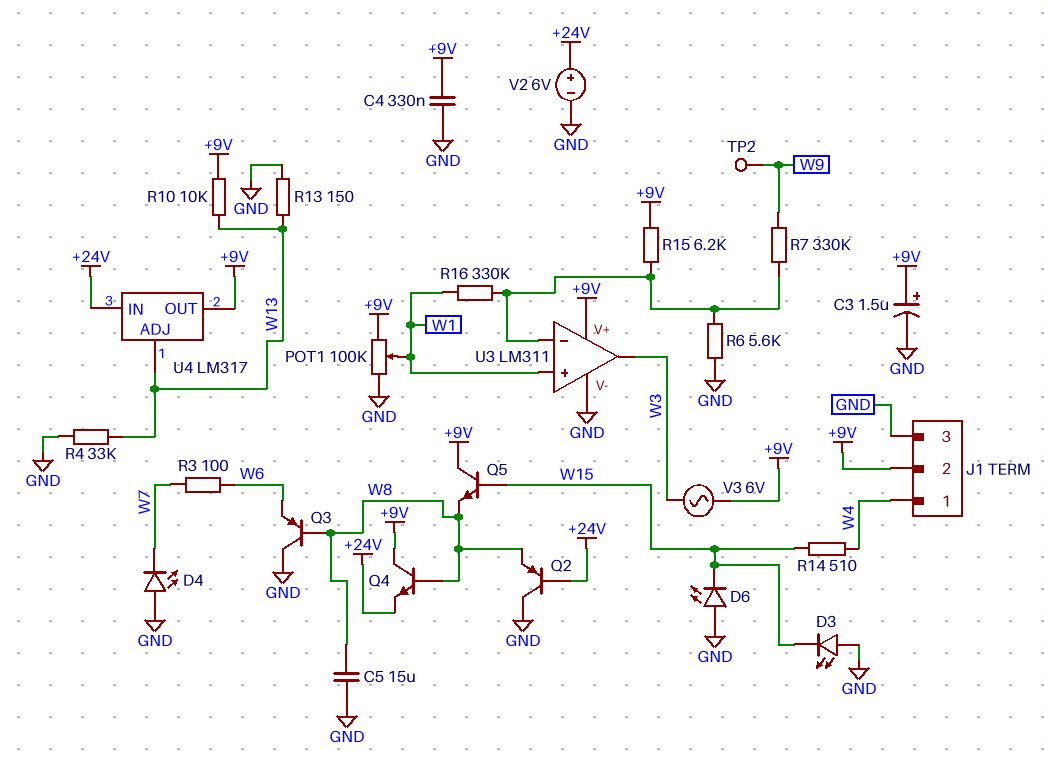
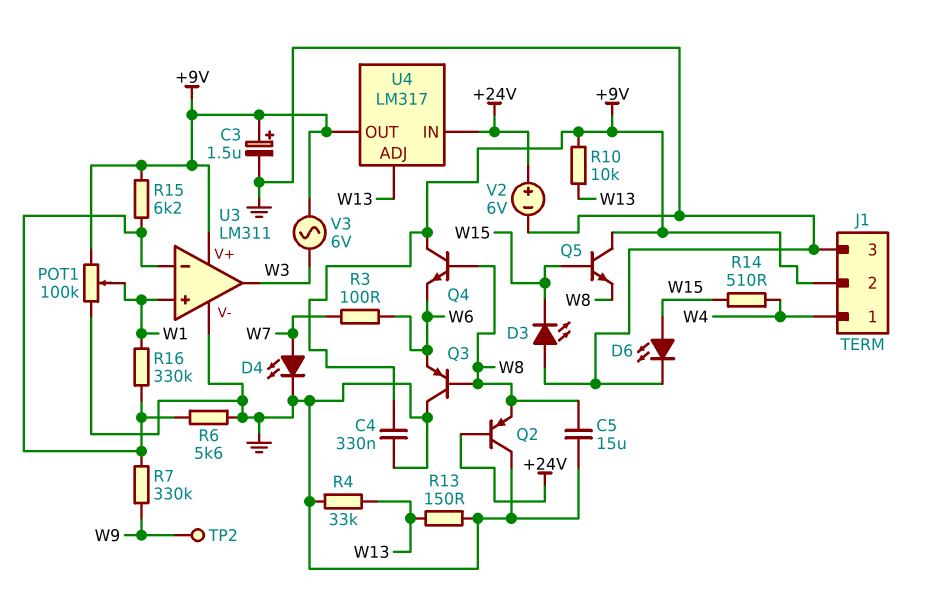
D4: LED (A GND, K W7) -> LED (A W7, K GND)
D6: LED (A GND, K W15) -> LED (A W15, K GND)
Q4: NPN (B W8, C +9V, E +24V) -> NPN (B W8, C +9V, E W6)

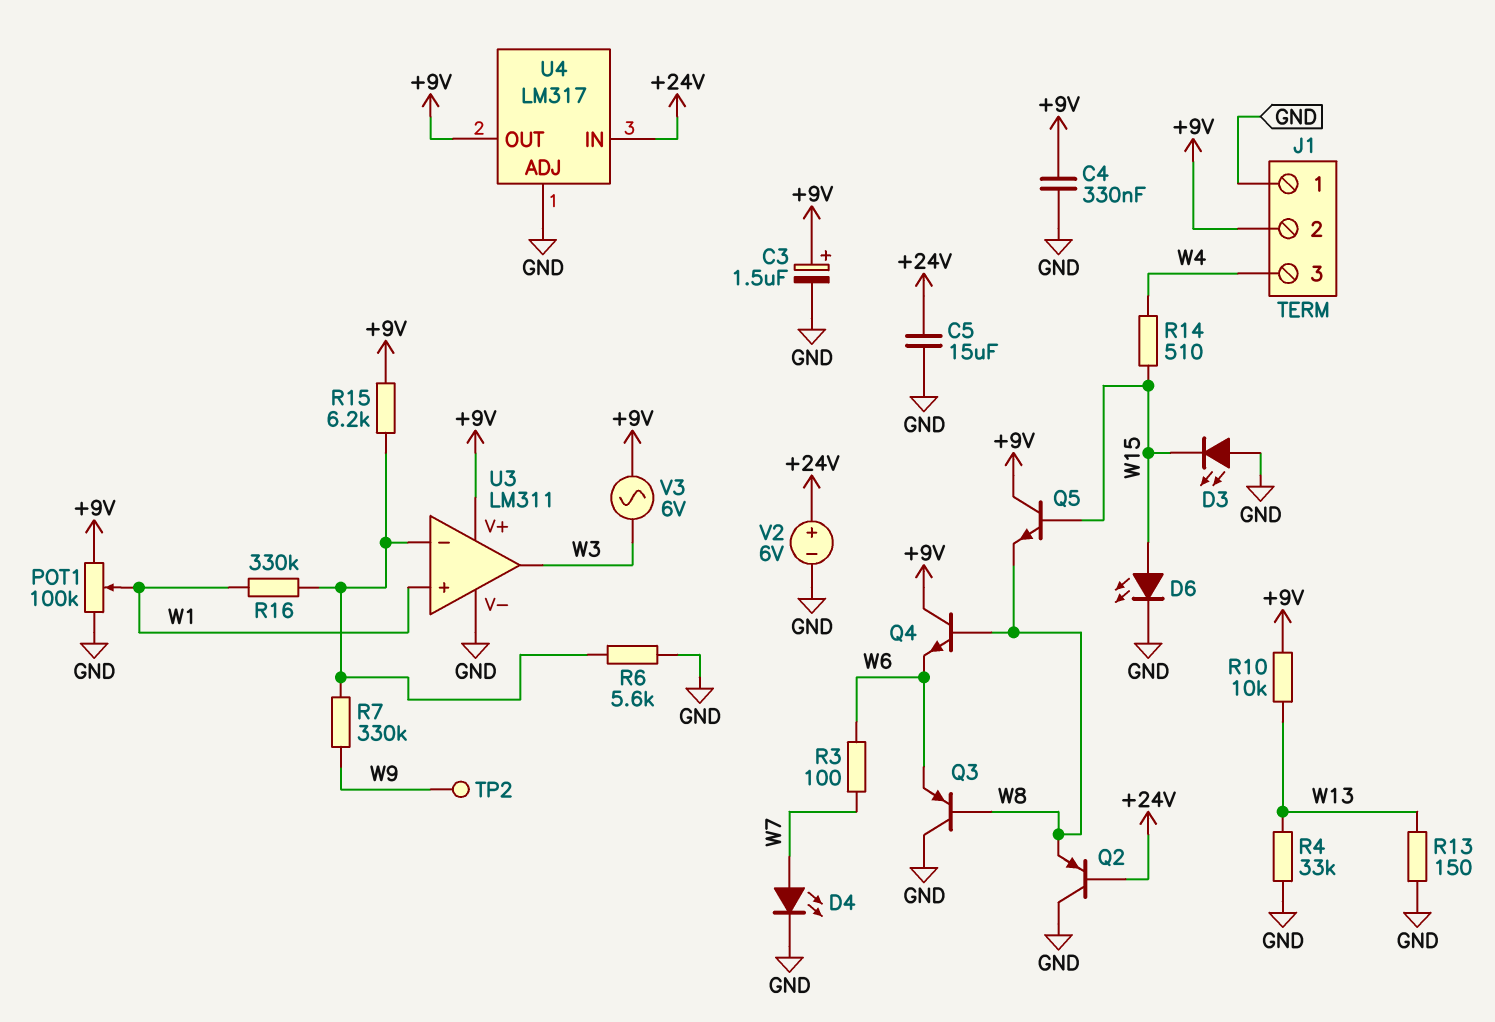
C5: 15uF (GND, W8) -> 15uF (+24V, GND)
J1 pin 1: W4 -> GND
J1 pin 3: GND -> W4
U4 pin ADJ: W13 -> GND

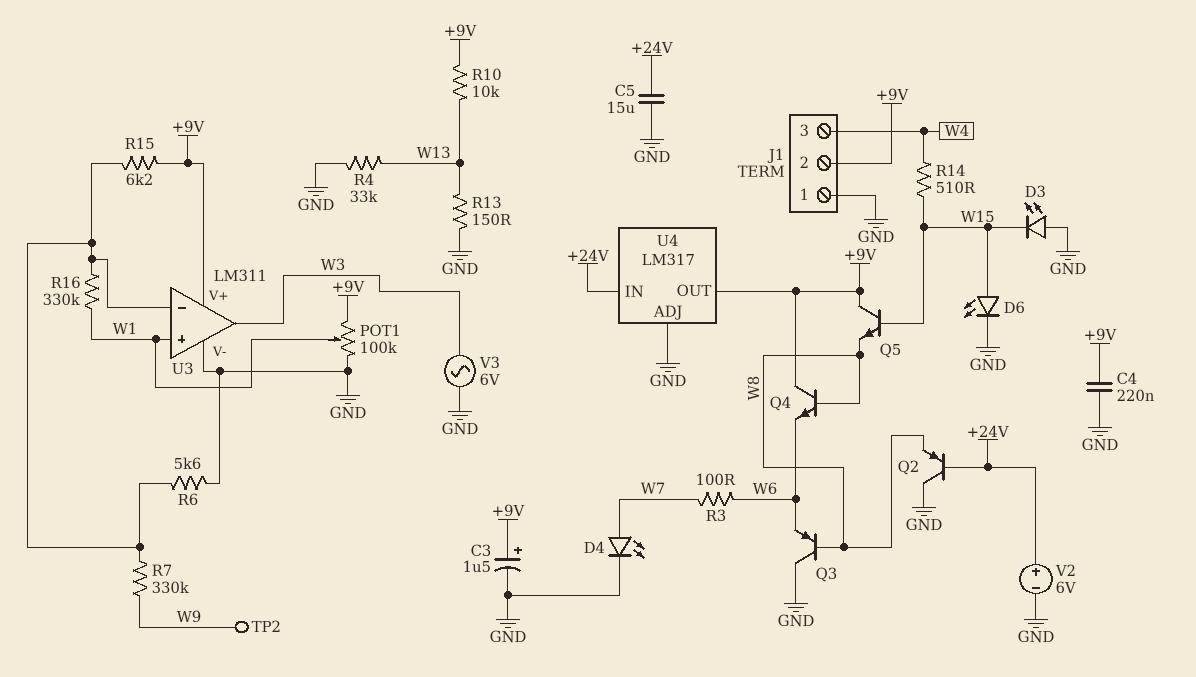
C4: 330nF (+9V, GND) -> 220nF (+9V, GND)
V3: AC 6V (+9V, W3) -> AC 6V (GND, W3)

